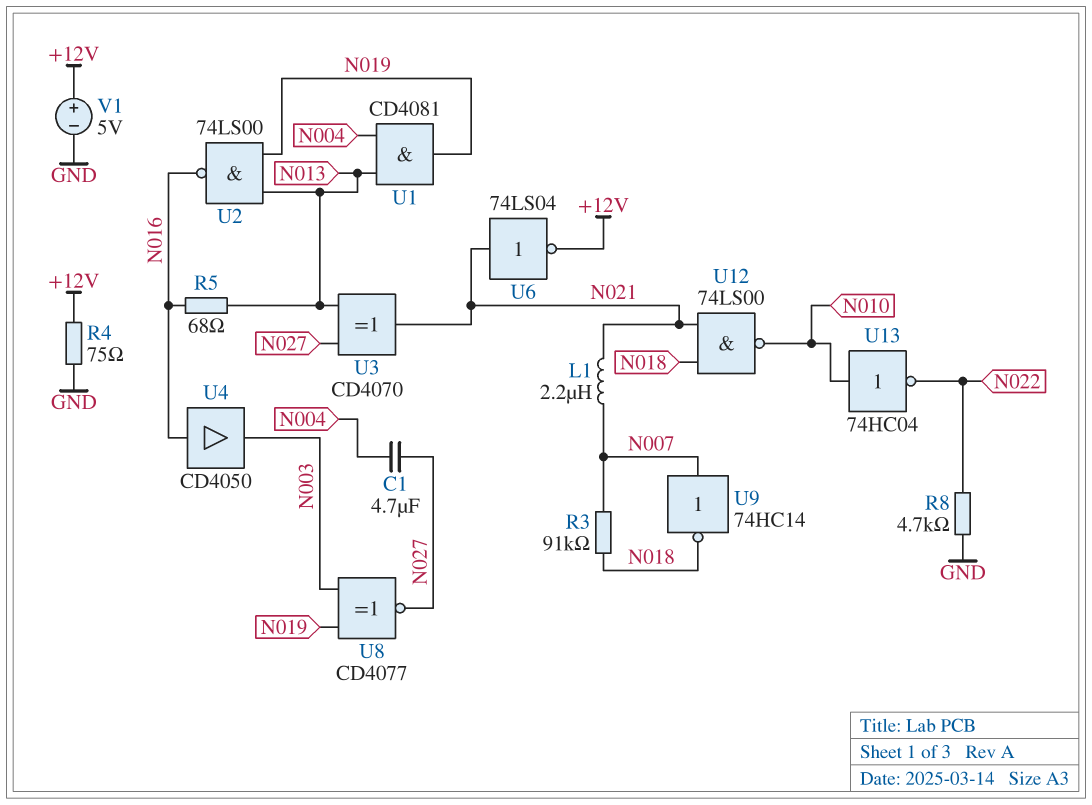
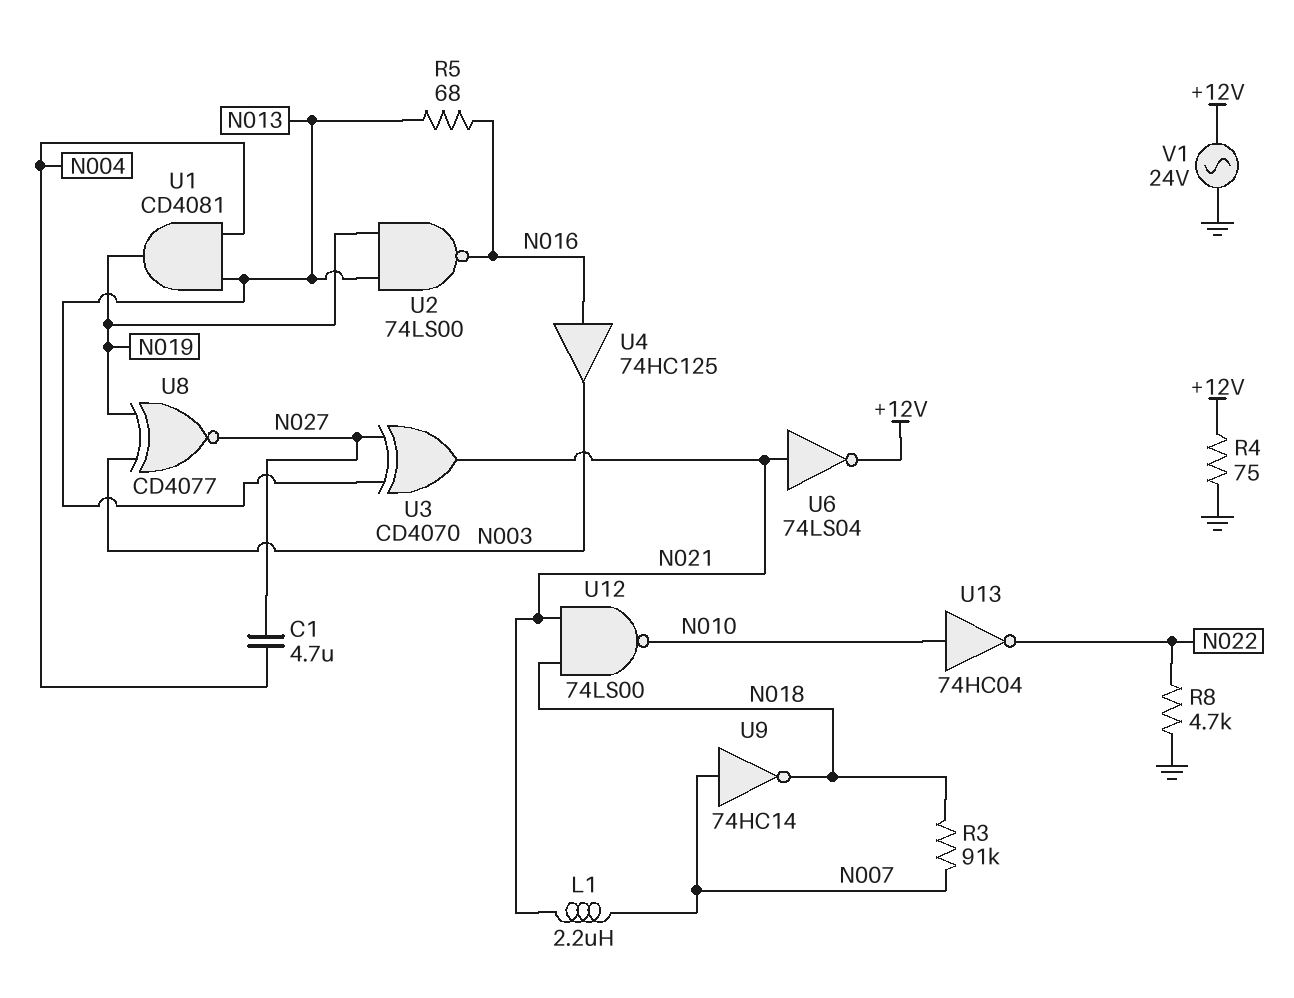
U4: buffer CD4050 (in N016, out N003) -> buffer 74HC125 (in N016, out N003)
V1: 5V (plus +12V, minus GND) -> AC 24V (+12V, GND)

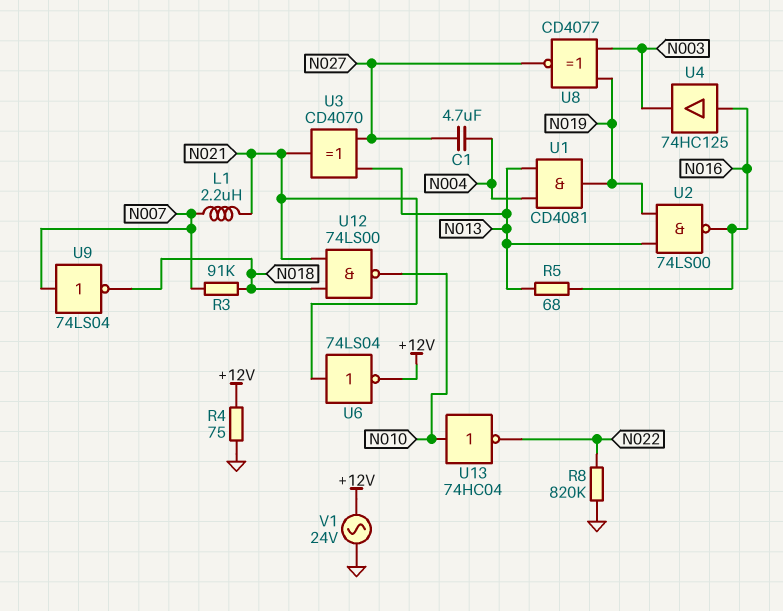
R8: 4.7k (GND, N022) -> 820k (GND, N022)
U9: NOT 74HC14 (in N007, out N018) -> NOT 74LS04 (in N007, out N018)

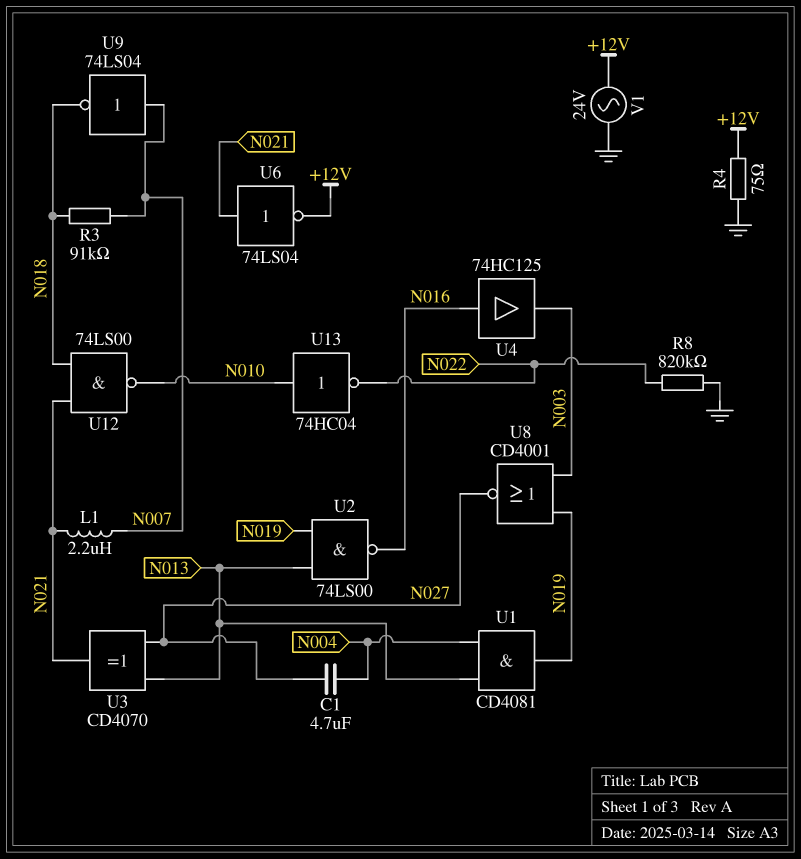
R5: 68 (N013, N016) -> none
U8: XNOR CD4077 (in N003, in N019, out N027) -> NOR CD4001 (in N003, in N019, out N027)

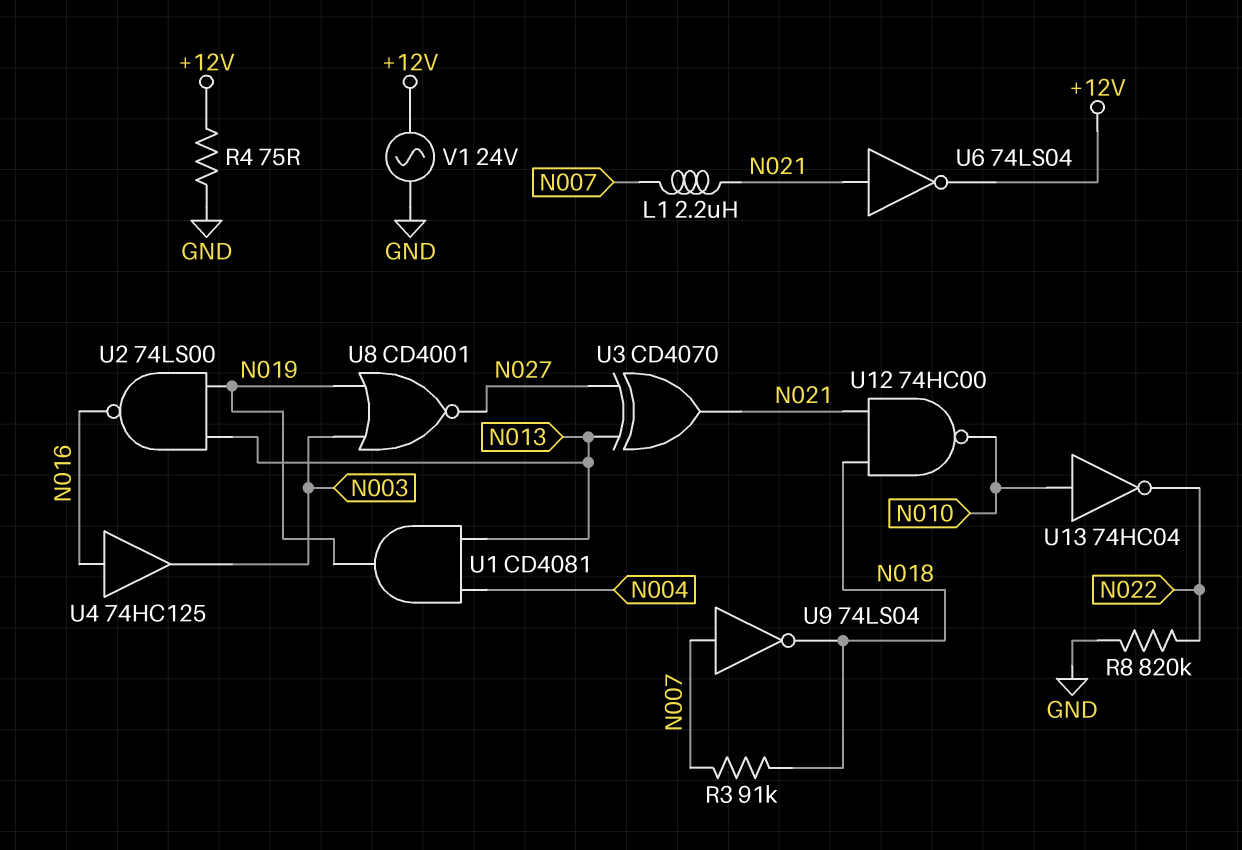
C1: 4.7uF (N004, N027) -> none
U12: NAND 74LS00 (in N018, in N021, out N010) -> NAND 74HC00 (in N018, in N021, out N010)

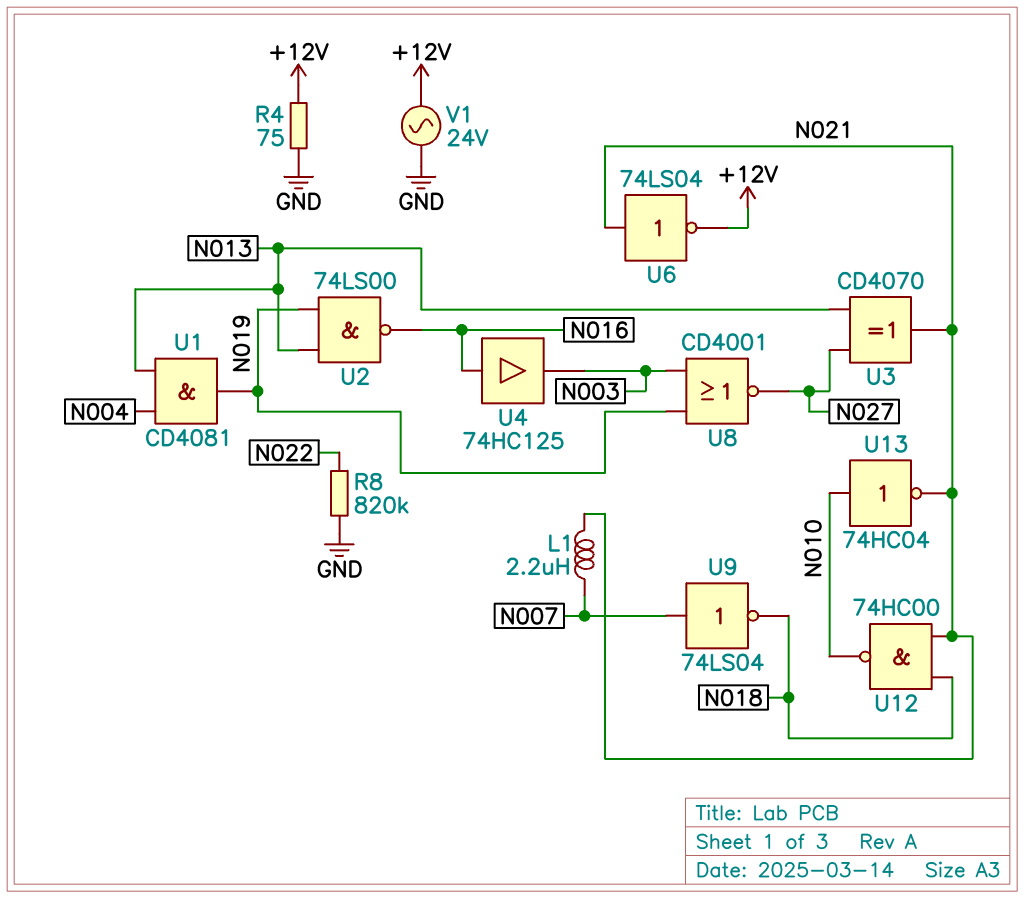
R3: 91k (N007, N018) -> none
U13: NOT 74HC04 (in N010, out N022) -> NOT 74HC04 (in N010, out N021)

